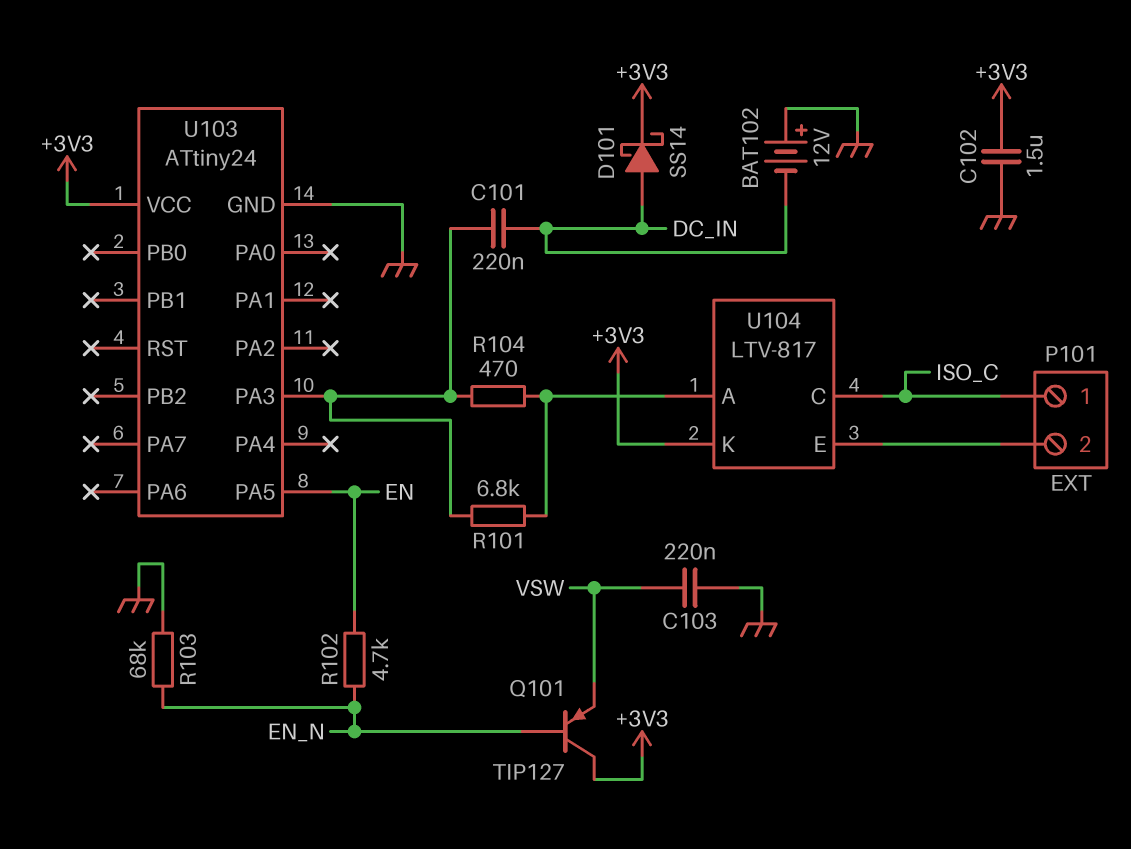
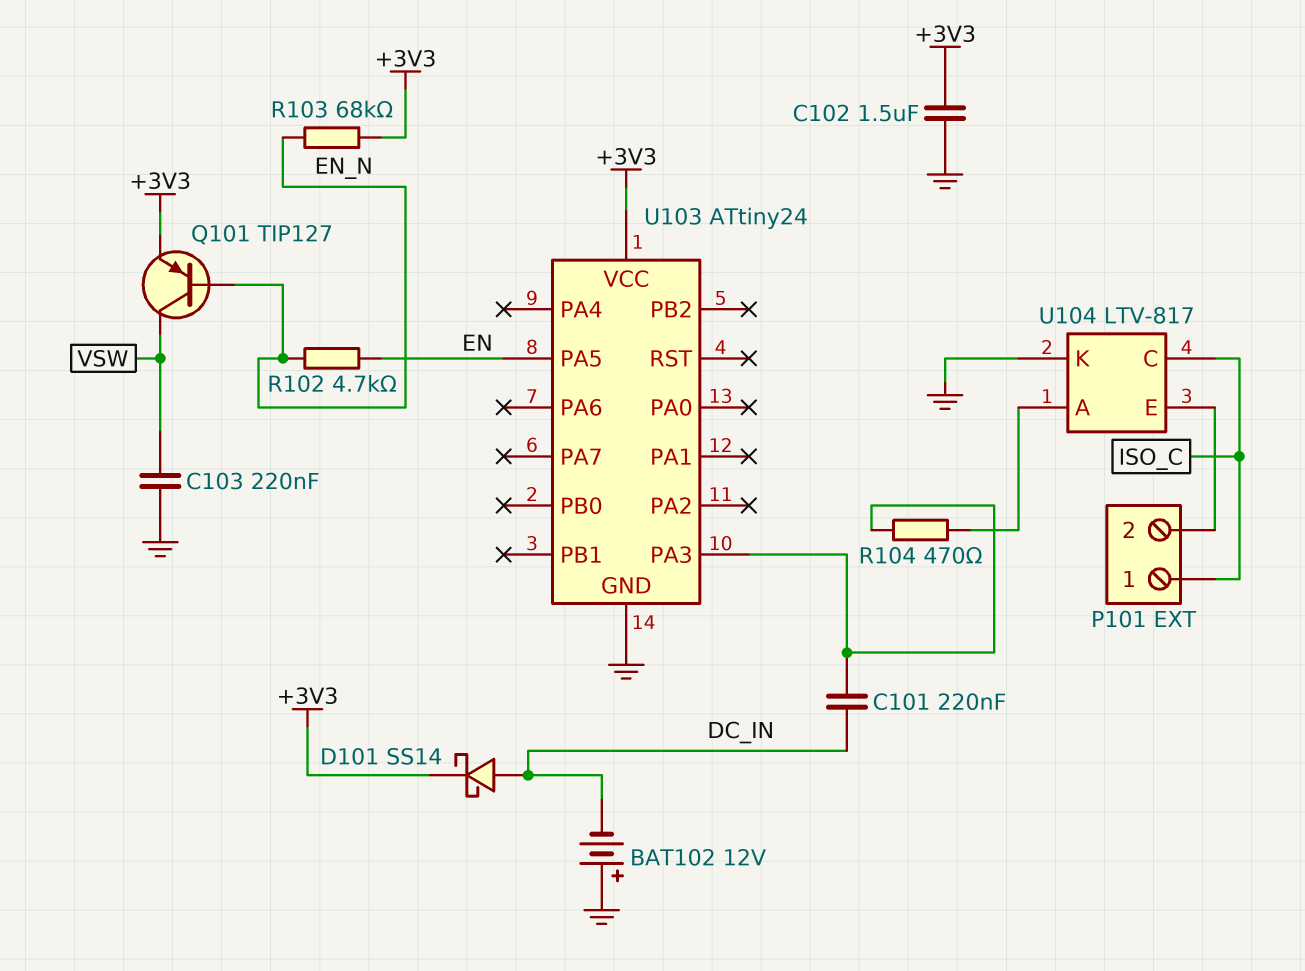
Q101: PNP TIP127 (B EN_N, C +3V3, E VSW) -> PNP TIP127 (B EN_N, C VSW, E +3V3)
R101: 6.8k (U103/PA3, U104/A) -> none
R103: 68k (EN_N, GND) -> 68k (+3V3, EN_N)
U104 pin K: +3V3 -> GND

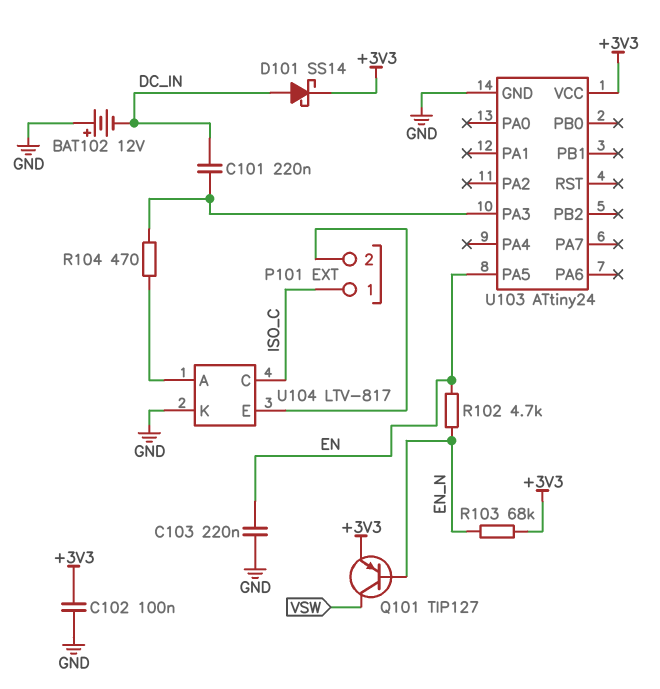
C102: 1.5uF (+3V3, GND) -> 100nF (+3V3, GND)
C103: 220nF (GND, VSW) -> 220nF (EN, GND)

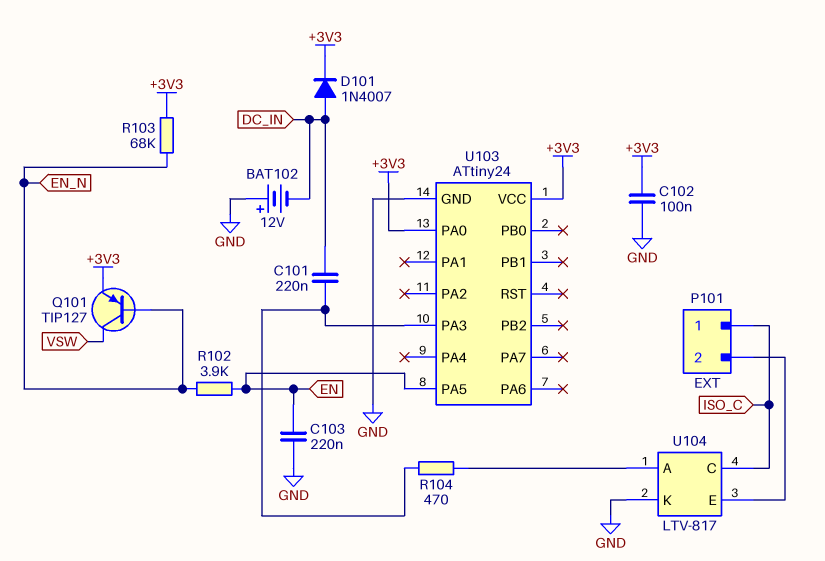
D101: schottky SS14 (A DC_IN, K +3V3) -> diode 1N4007 (A DC_IN, K +3V3)
R102: 4.7k (EN, EN_N) -> 3.9k (EN, EN_N)
U103 pin PA0: none -> +3V3

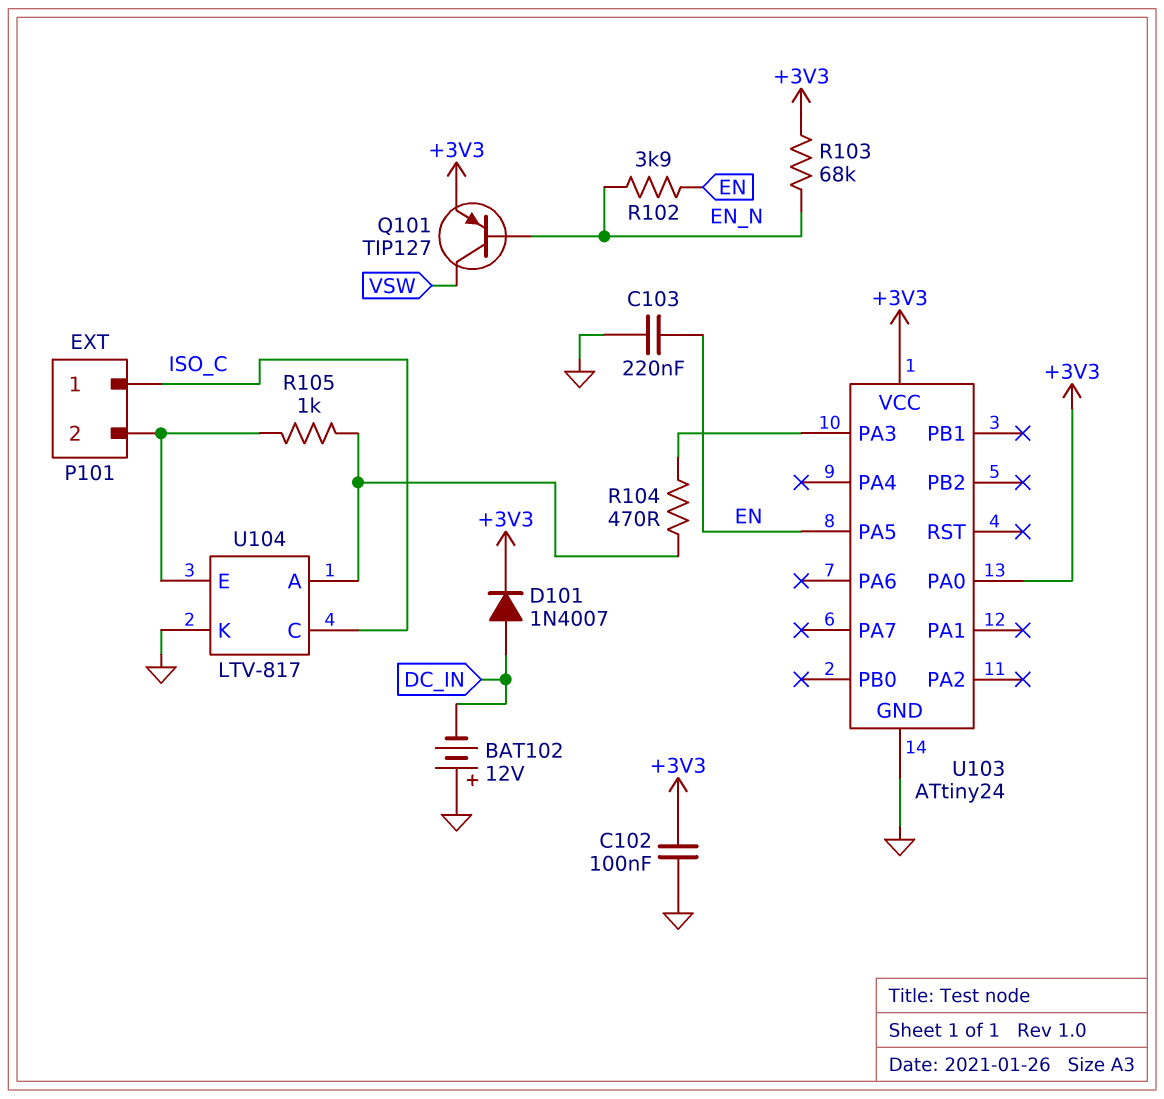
C101: 220nF (DC_IN, U103/PA3) -> none
R105: none -> 1k (P101/2, U104/A)

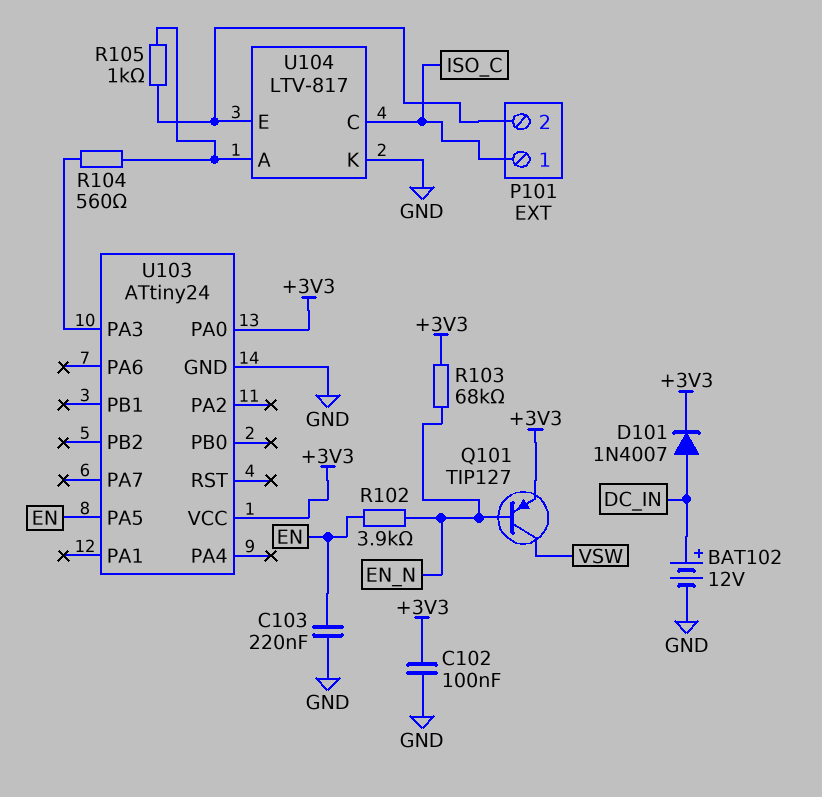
BAT102: 12V (plus GND, minus DC_IN) -> 12V (plus DC_IN, minus GND)
R104: 470 (U103/PA3, U104/A) -> 560 (U103/PA3, U104/A)

